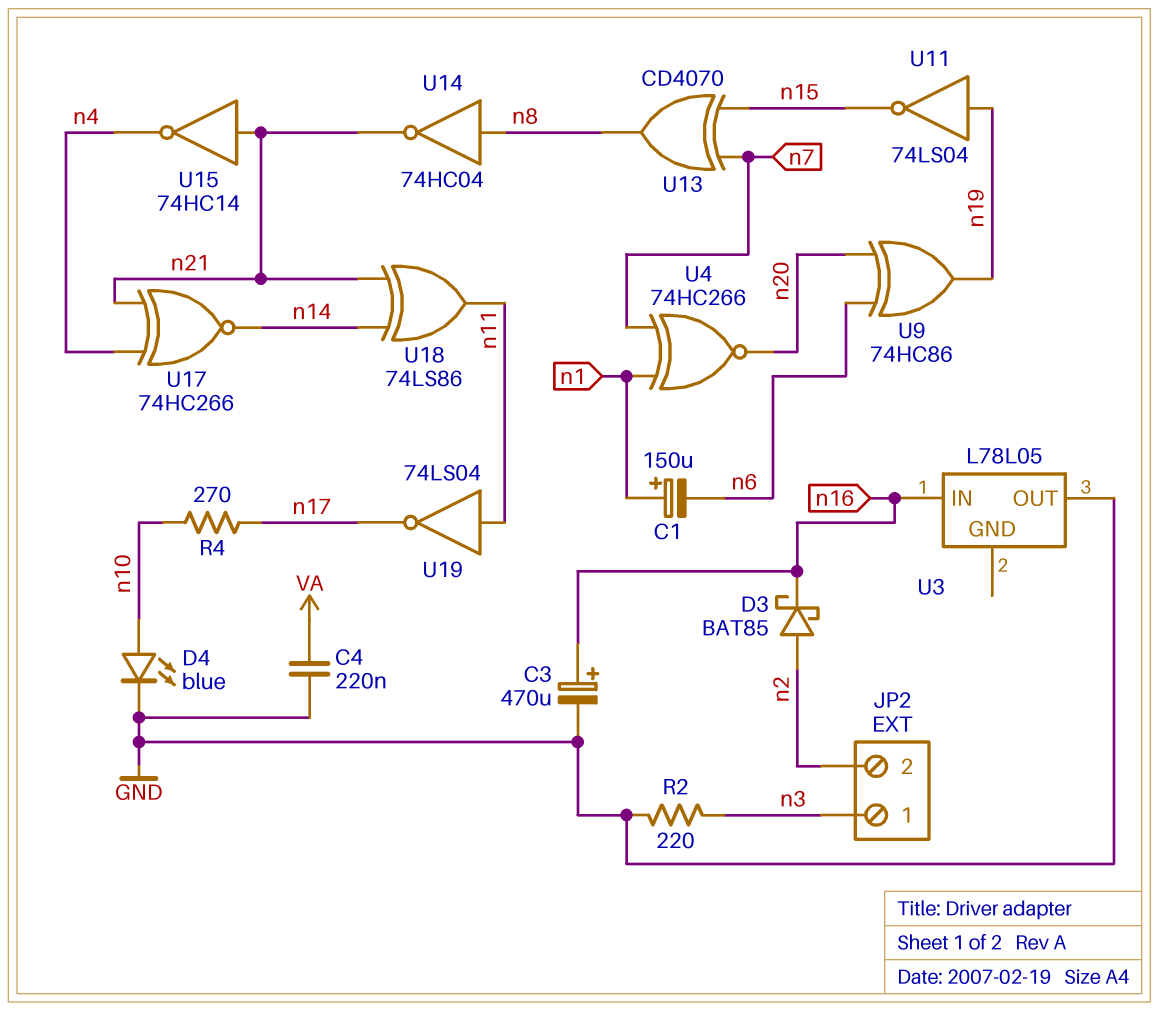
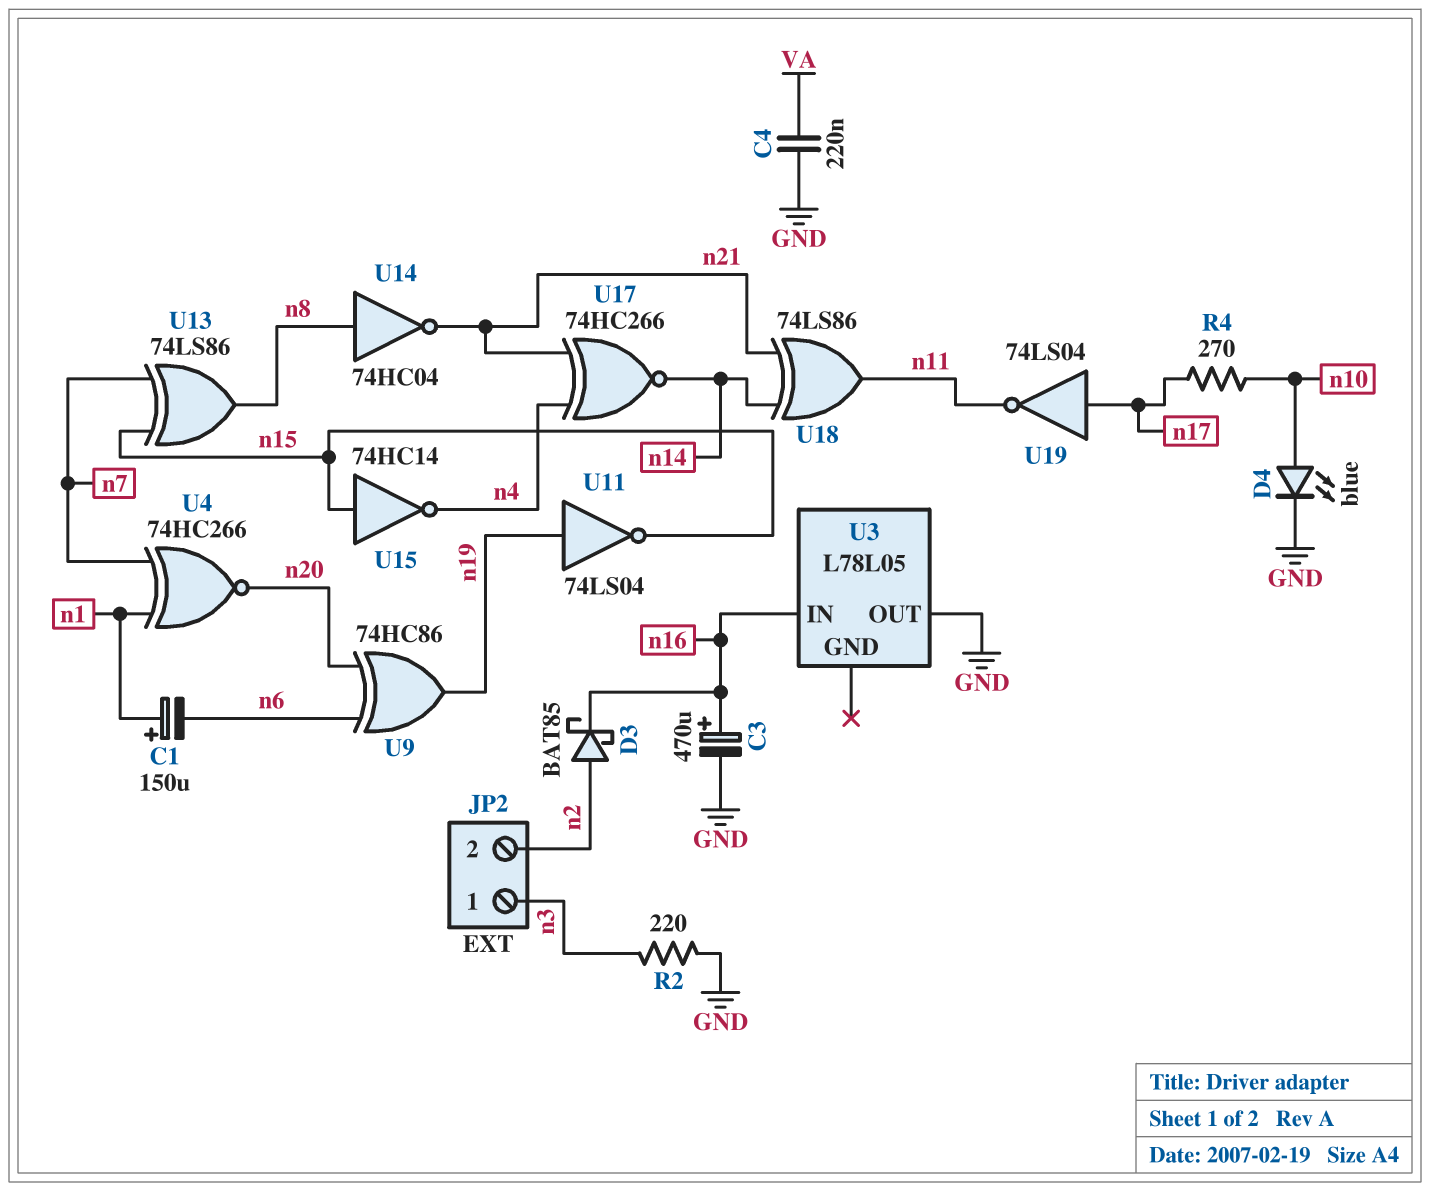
U13: XOR CD4070 (in n7, in n15, out n8) -> XOR 74LS86 (in n7, in n15, out n8)
U15: NOT 74HC14 (in n21, out n4) -> NOT 74HC14 (in n15, out n4)
U19: NOT 74LS04 (in n11, out n17) -> NOT 74LS04 (in n17, out n11)

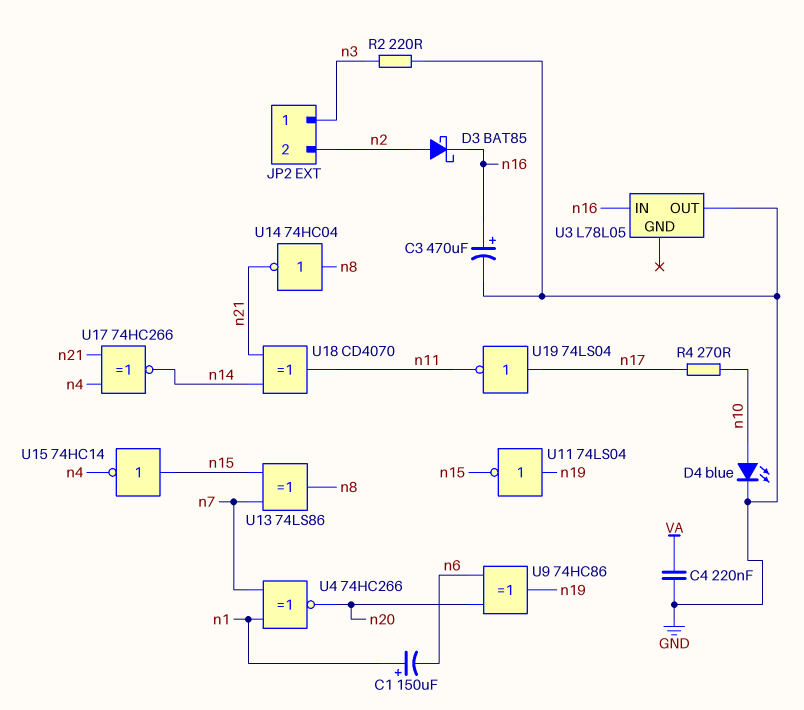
U18: XOR 74LS86 (in n14, in n21, out n11) -> XOR CD4070 (in n14, in n21, out n11)

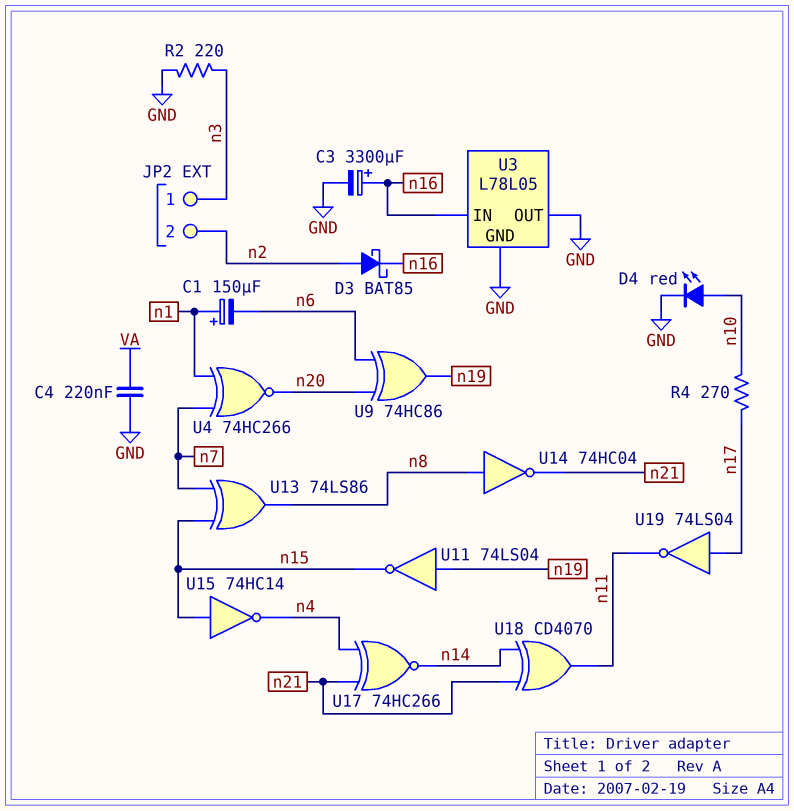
C3: 470uF (plus n16, minus GND) -> 3300uF (plus n16, minus GND)
D4: LED blue (A n10, K GND) -> LED red (A n10, K GND)
U3 pin GND: none -> GND

